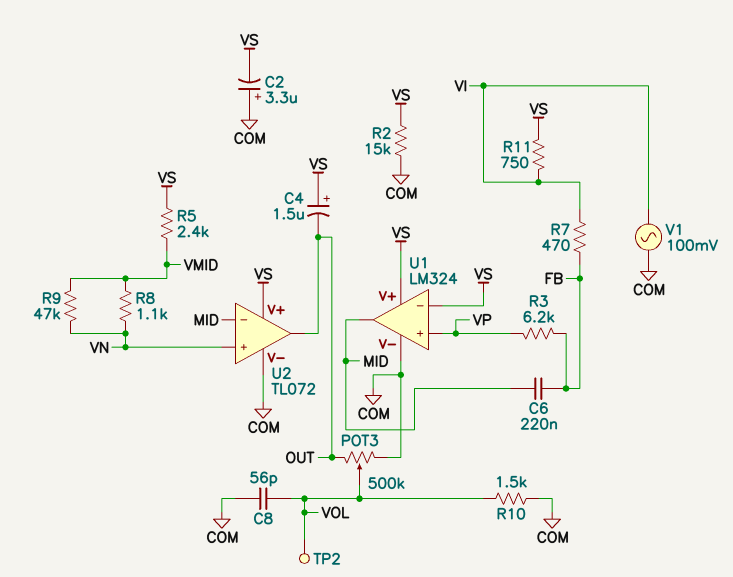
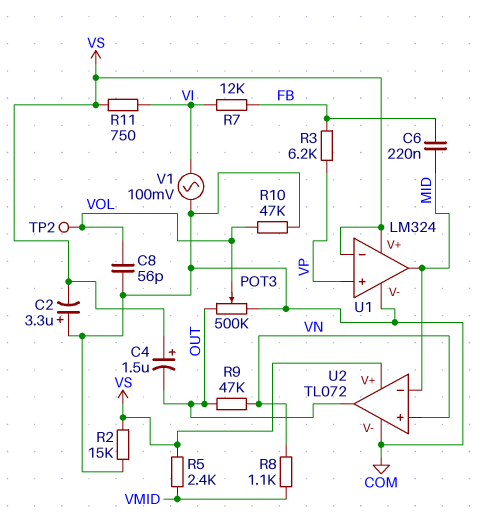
R7: 470 (FB, VI) -> 12k (FB, VI)
R9: 47k (VMID, VN) -> 47k (OUT, VN)
R10: 1.5k (COM, VOL) -> 47k (COM, VOL)

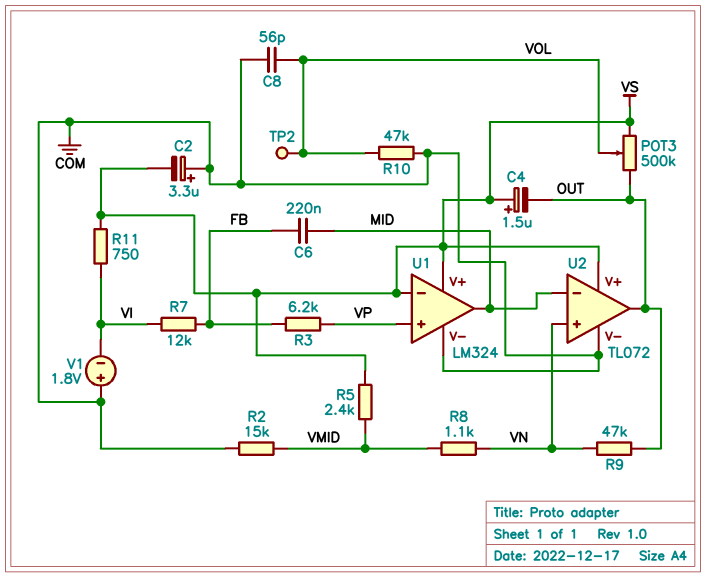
POT3: 500k (COM, OUT, wiper VOL) -> 500k (OUT, VS, wiper VOL)
R2: 15k (COM, VS) -> 15k (COM, VMID)
V1: AC 100mV (COM, VI) -> 1.8V (plus COM, minus VI)

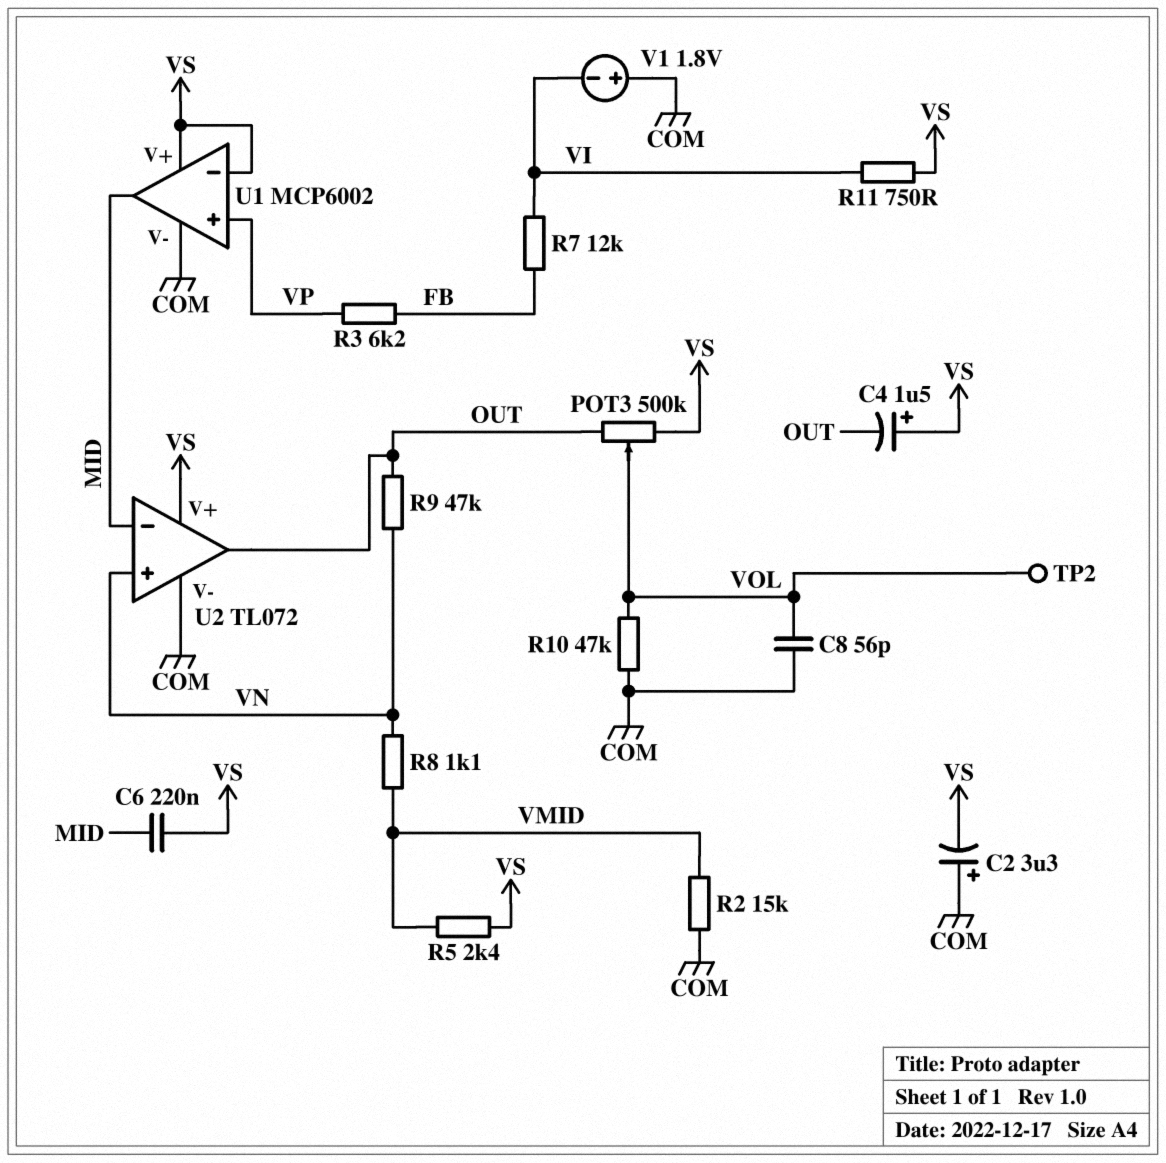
C6: 220nF (FB, MID) -> 220nF (MID, VS)
U1: LM324 -> MCP6002

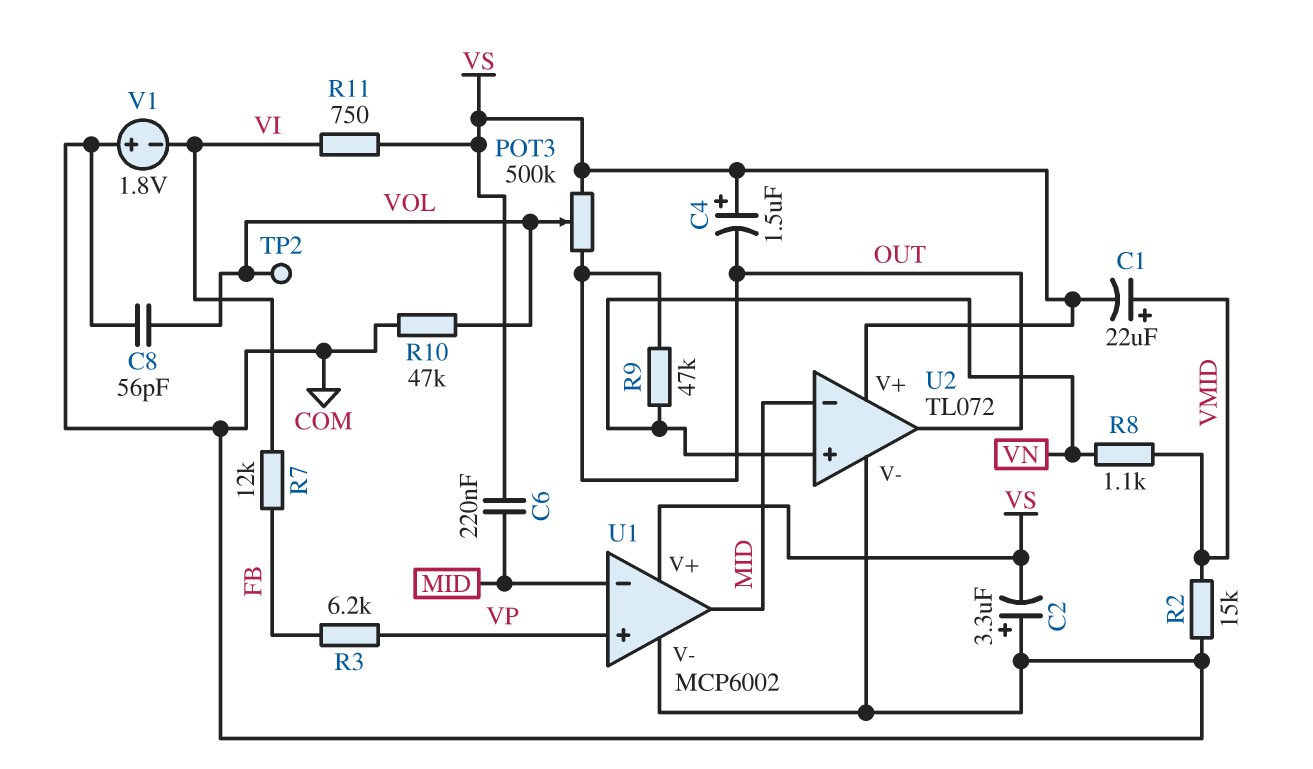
C1: none -> 22uF (plus VMID, minus VS)
R5: 2.4k (VMID, VS) -> none
U1 pin in-: VS -> MID

